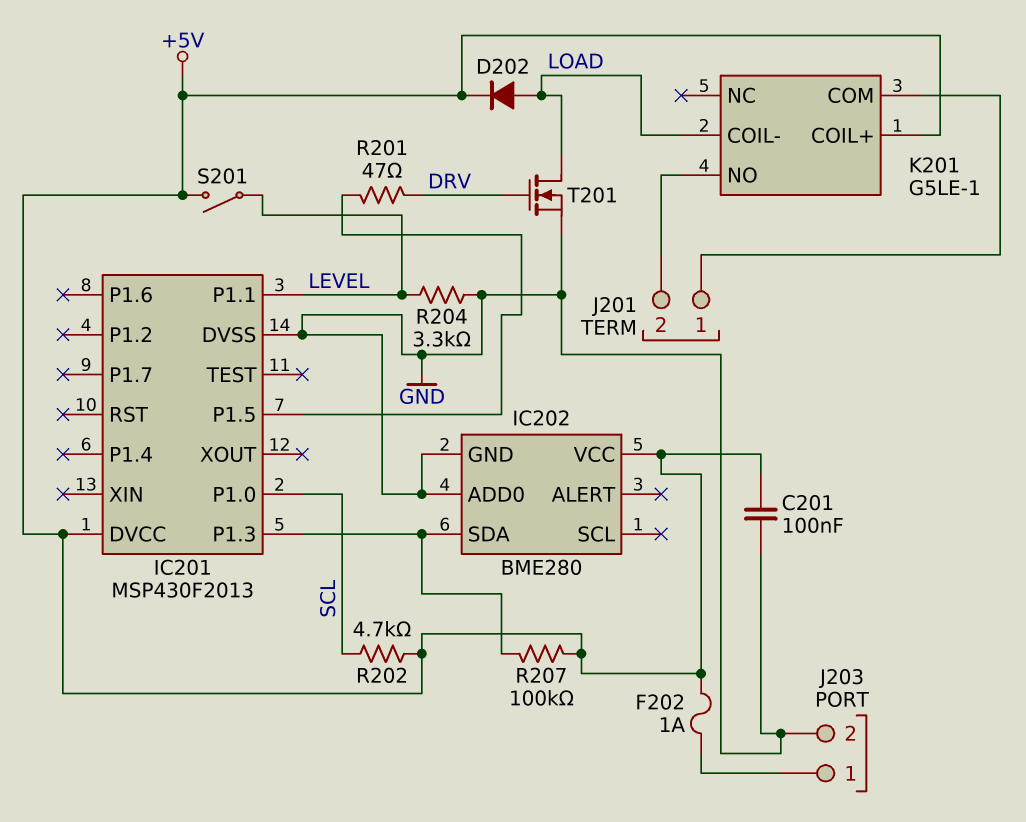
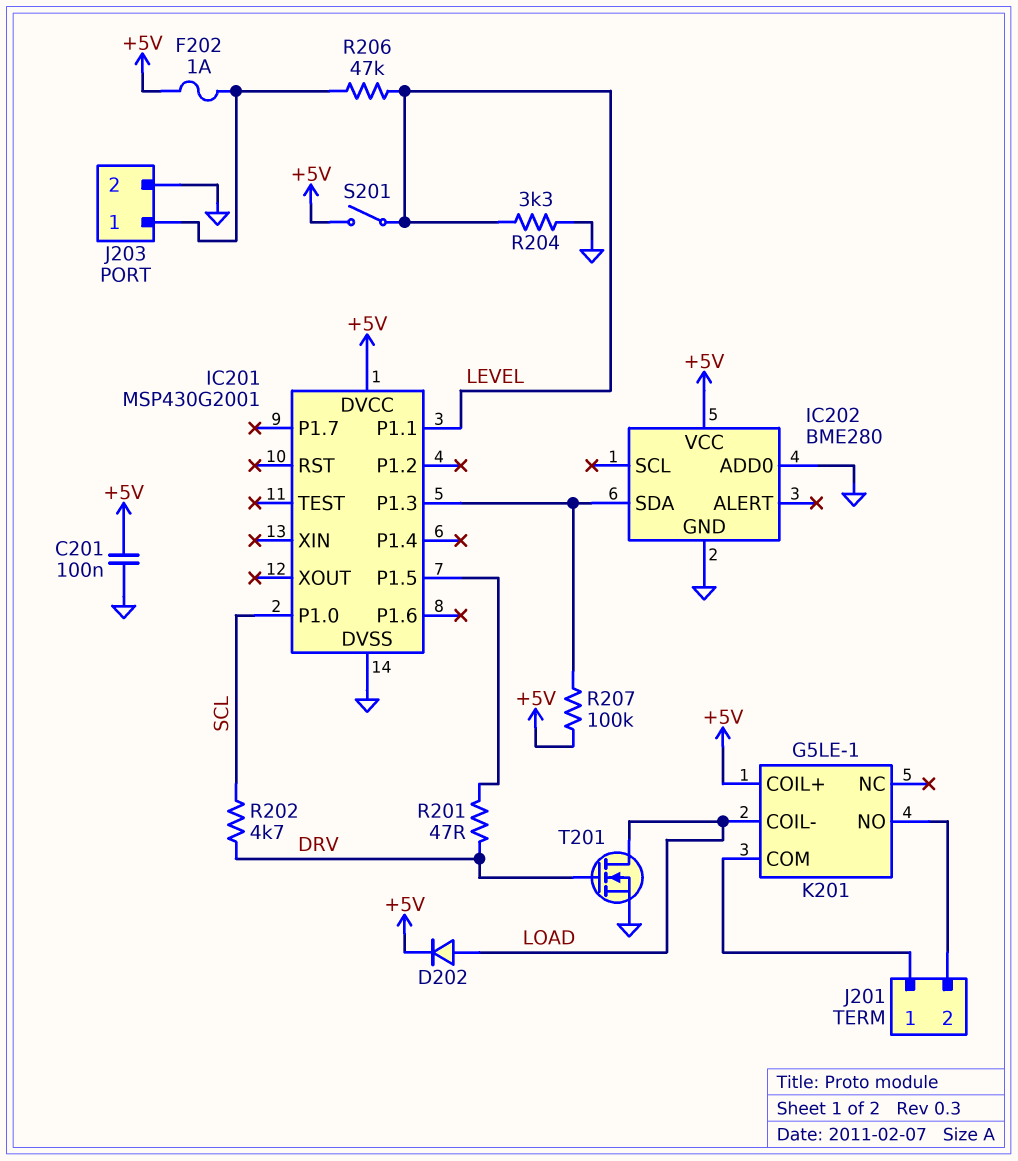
IC201: MSP430F2013 -> MSP430G2001
R202: 4.7k (+5V, SCL) -> 4.7k (DRV, SCL)
R206: none -> 47k (J203/1, LEVEL)

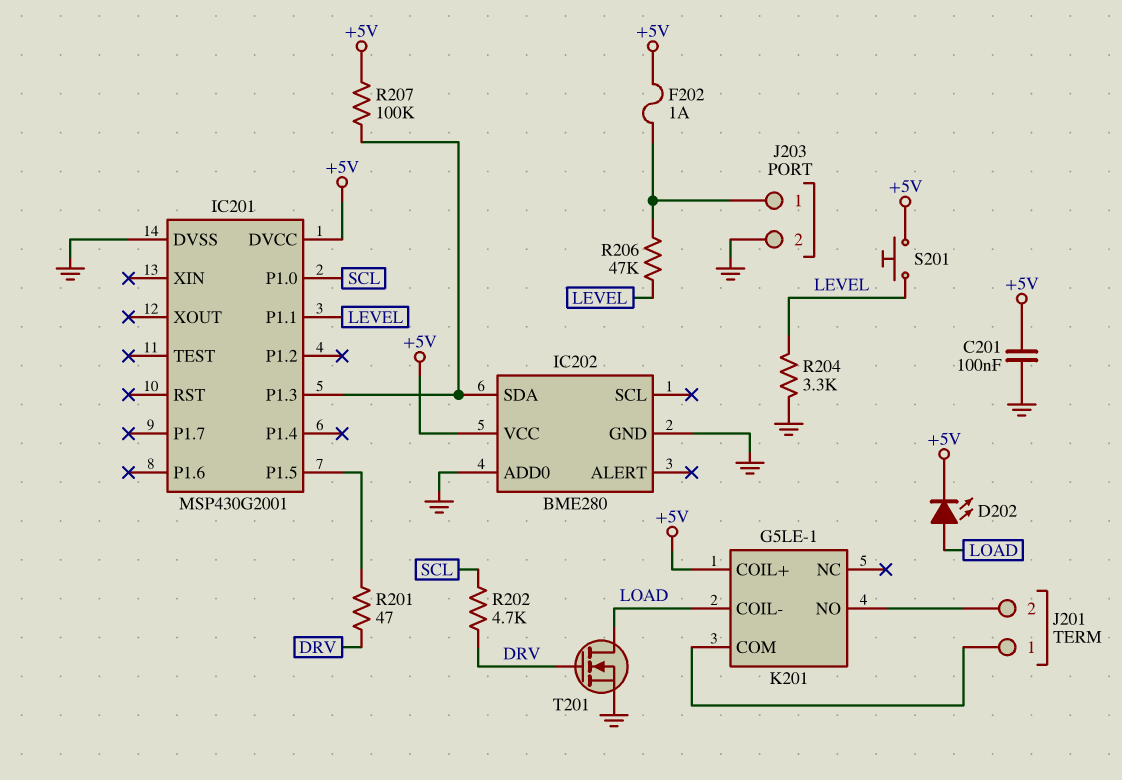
D202: diode (A LOAD, K +5V) -> LED (A LOAD, K +5V)
S201: switch (+5V, LEVEL) -> button (+5V, LEVEL)

